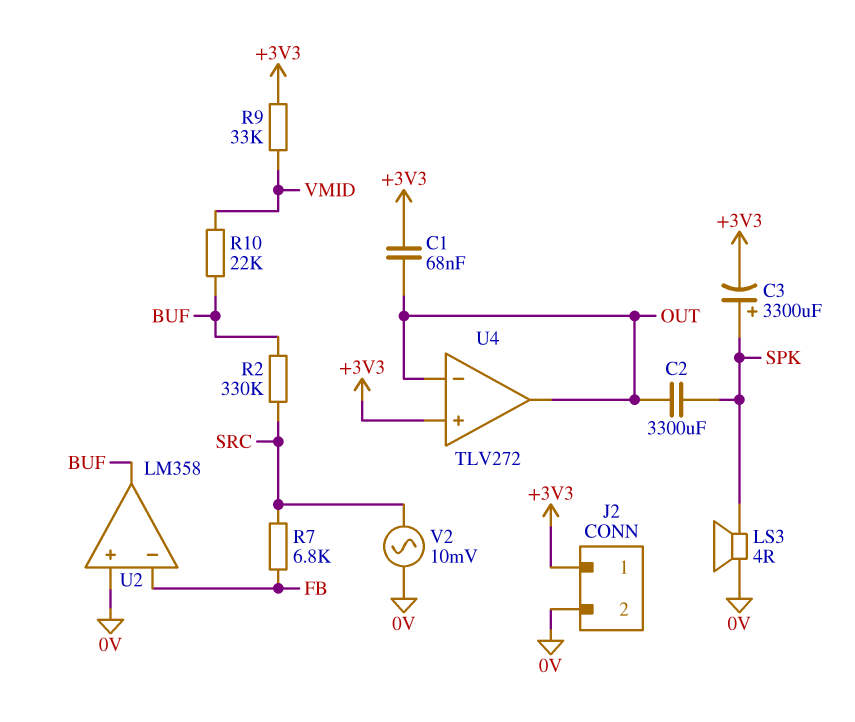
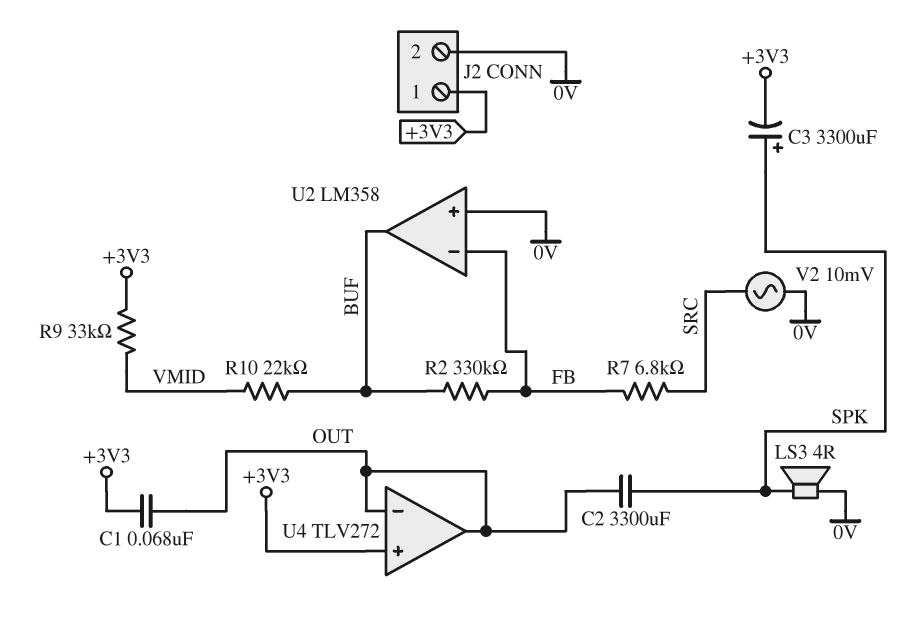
R2: 330k (BUF, SRC) -> 330k (BUF, FB)

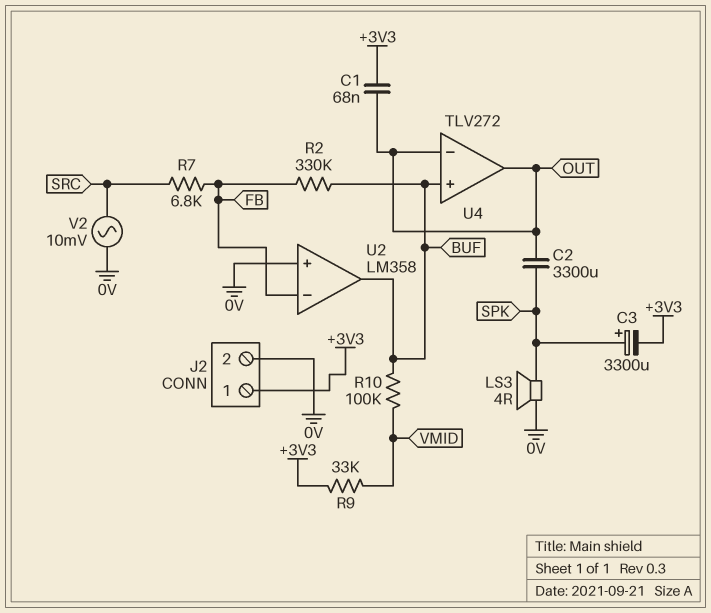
R10: 22k (BUF, VMID) -> 100k (BUF, VMID)
U4 pin in+: +3V3 -> BUF

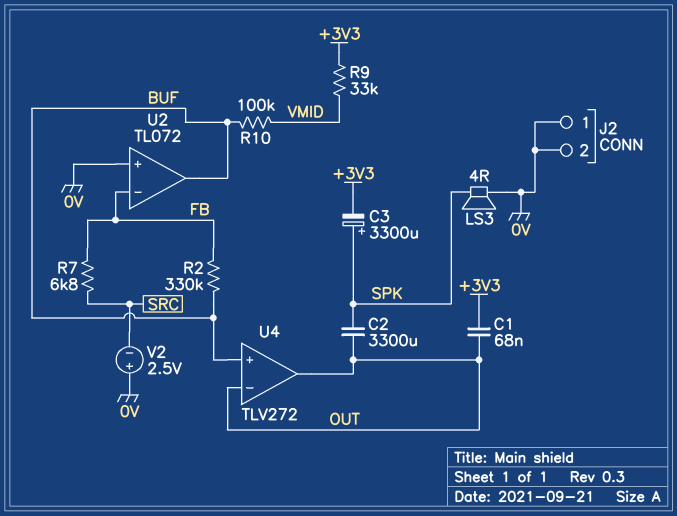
J2 pin 1: +3V3 -> 0V
U2: LM358 -> TL072
V2: AC 10mV (0V, SRC) -> 2.5V (plus 0V, minus SRC)

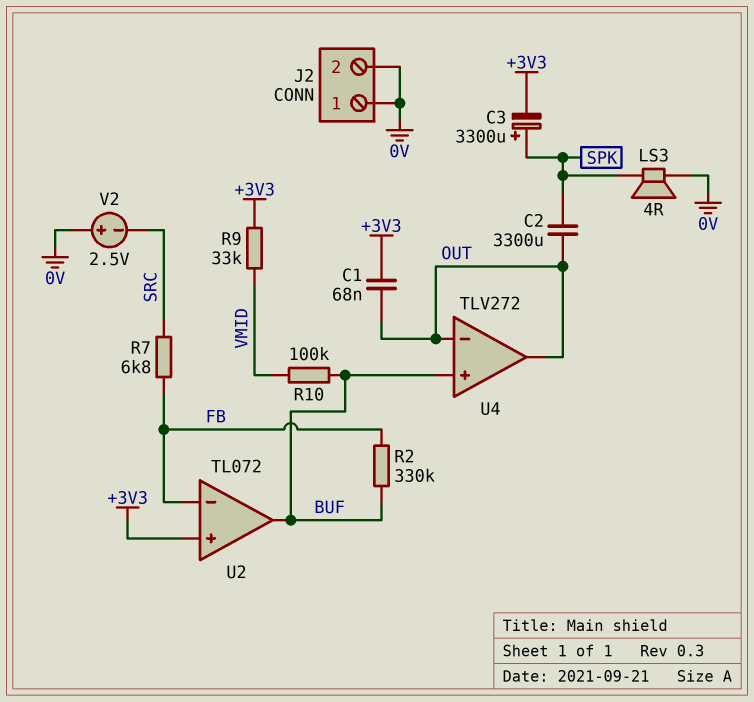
U2 pin in+: 0V -> +3V3

